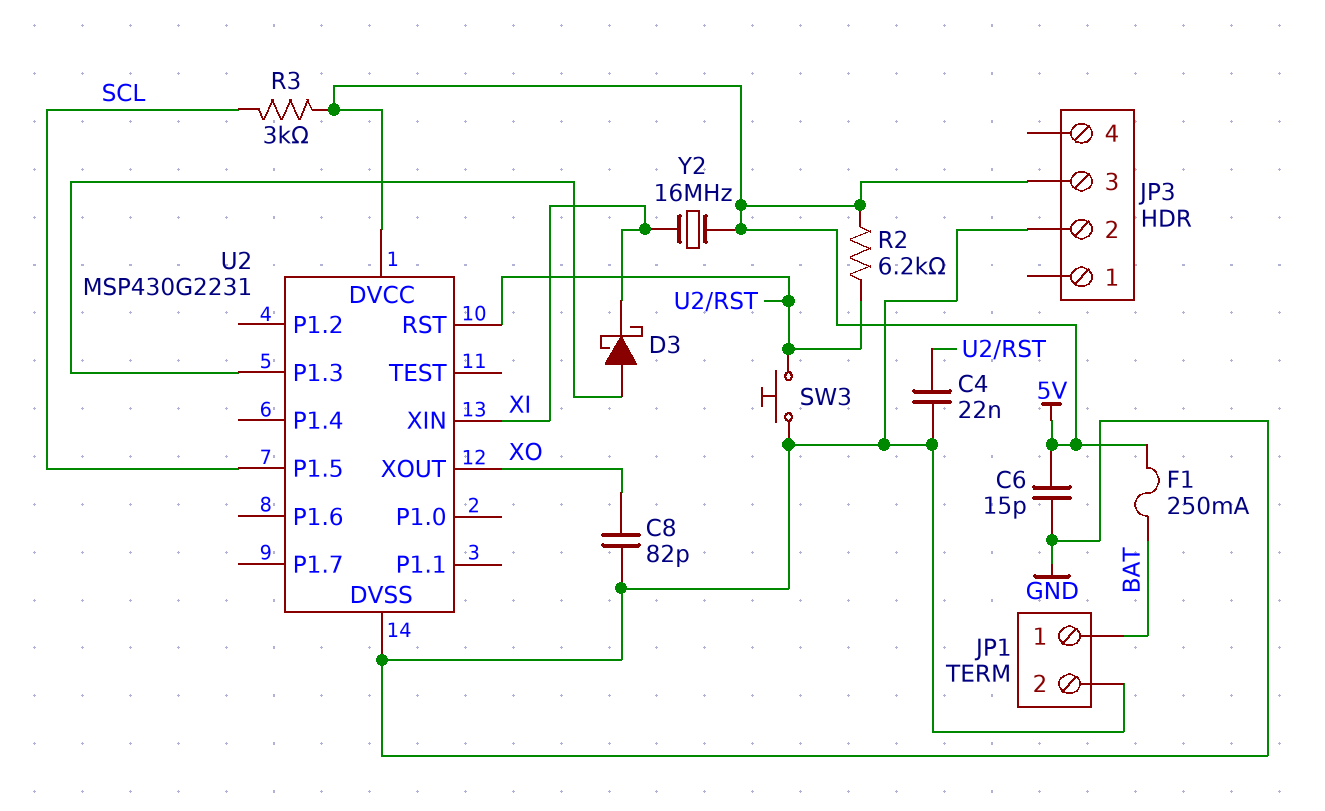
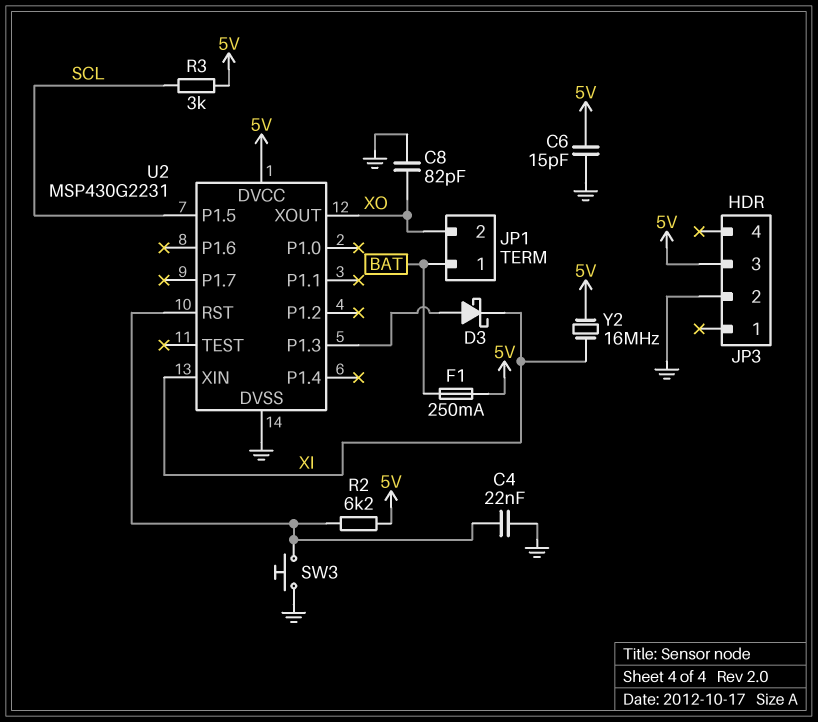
JP1 pin 2: GND -> XO

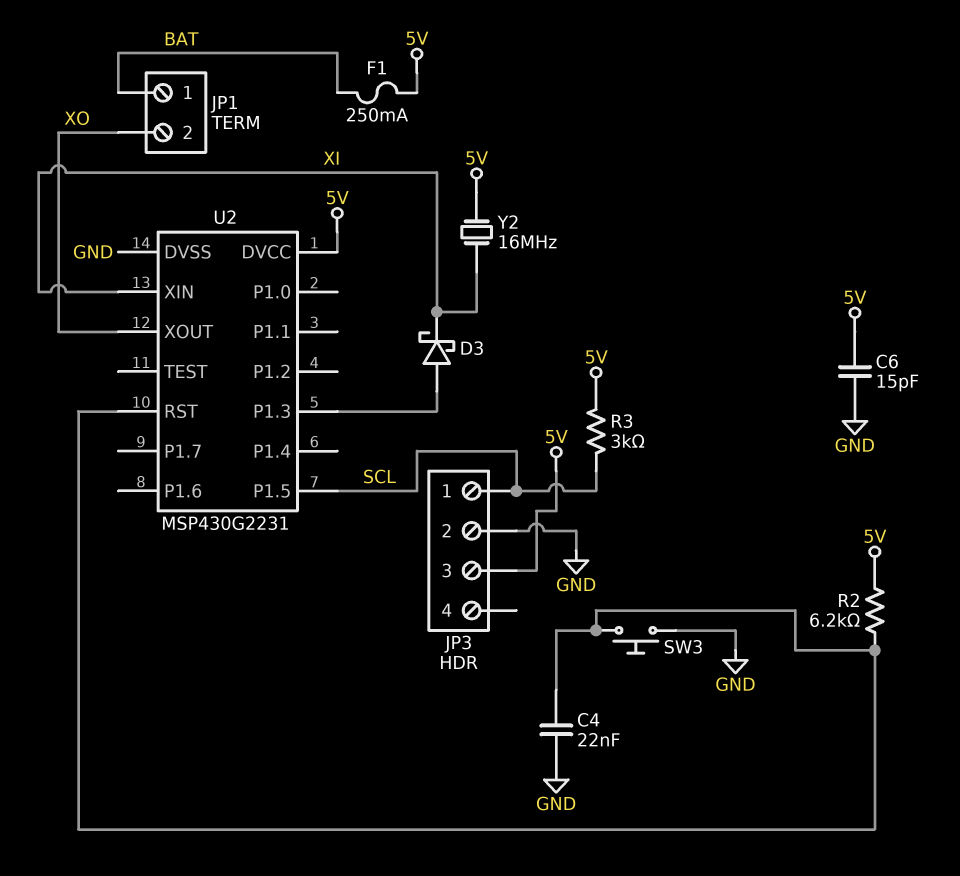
C8: 82pF (GND, XO) -> none
JP3 pin 1: none -> SCL

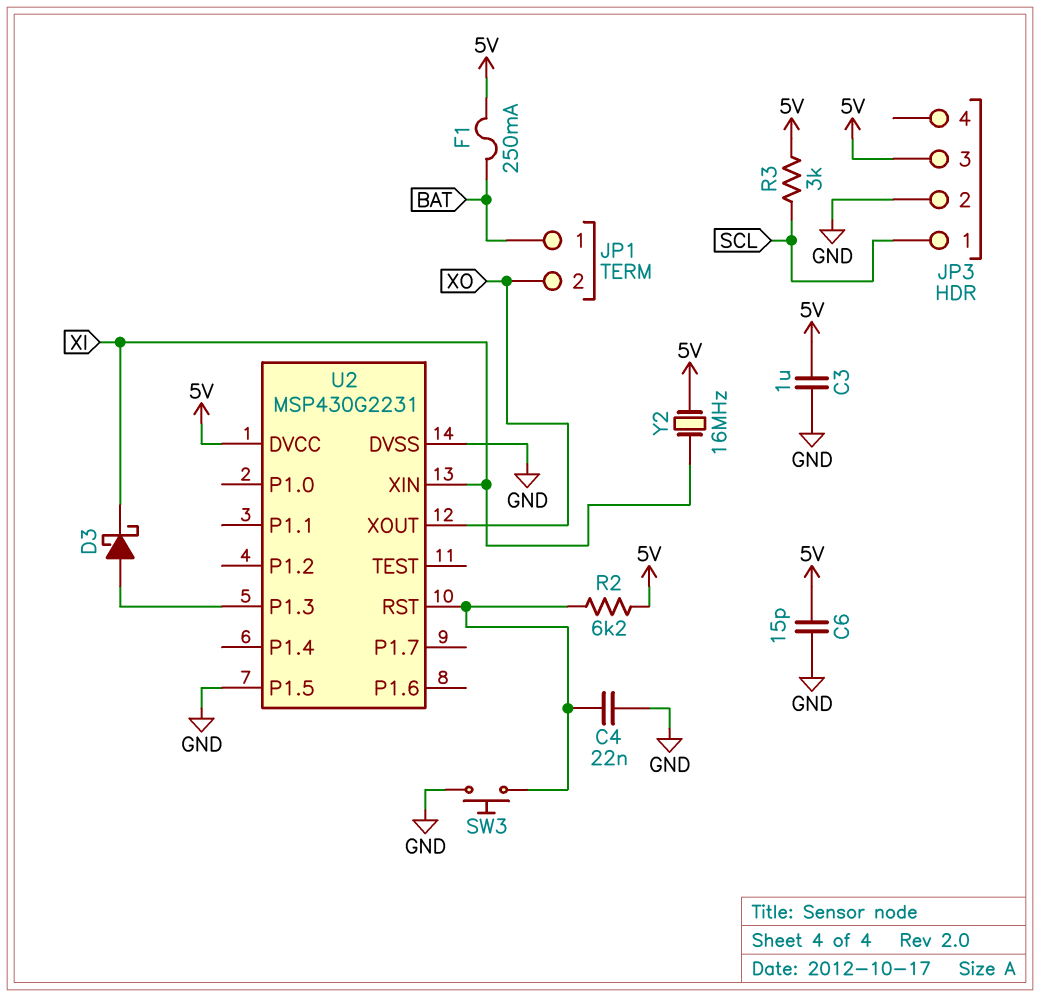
C3: none -> 1uF (5V, GND)
U2 pin P1.5: SCL -> GND

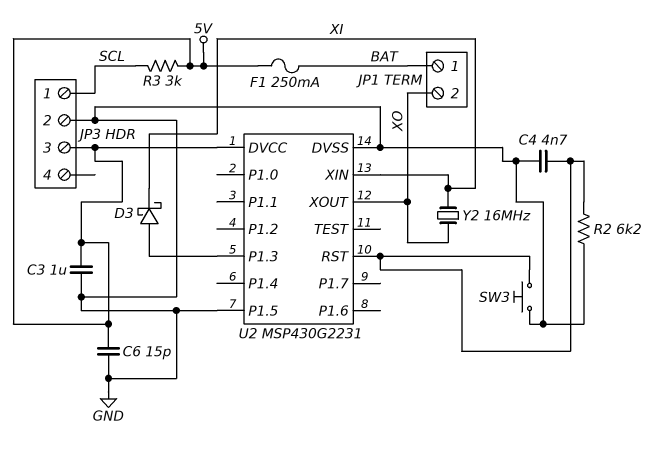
C4: 22nF (GND, U2/RST) -> 4.7nF (GND, U2/RST)
R2: 6.2k (5V, U2/RST) -> 6.2k (GND, U2/RST)
Y2: 16MHz (5V, XI) -> 16MHz (XI, XO)

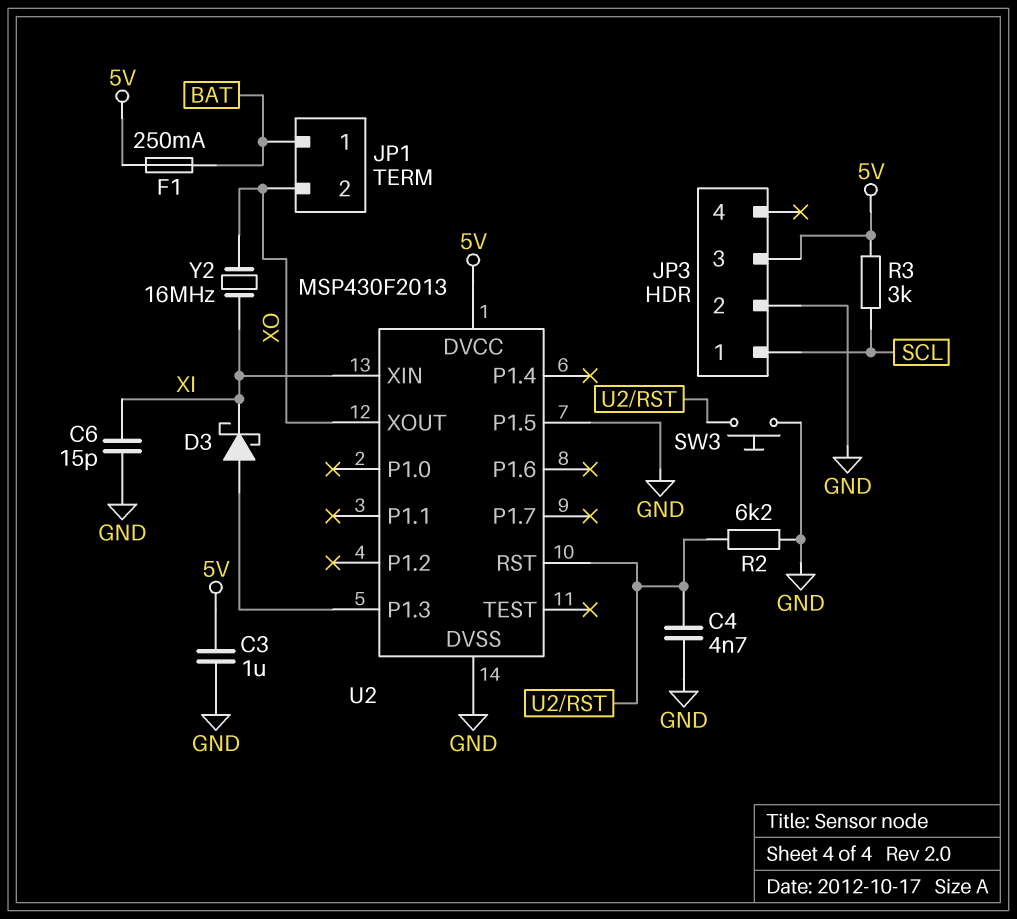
C6: 15pF (5V, GND) -> 15pF (GND, XI)
U2: MSP430G2231 -> MSP430F2013

